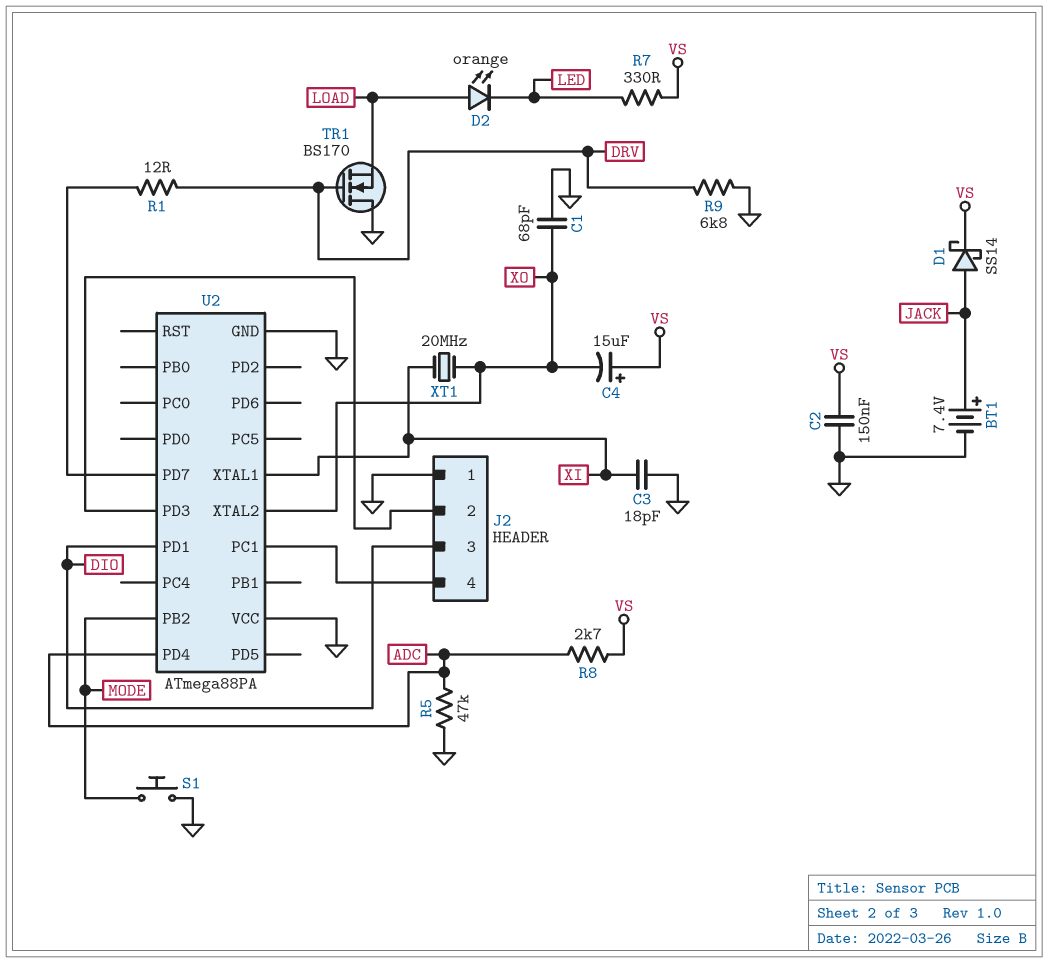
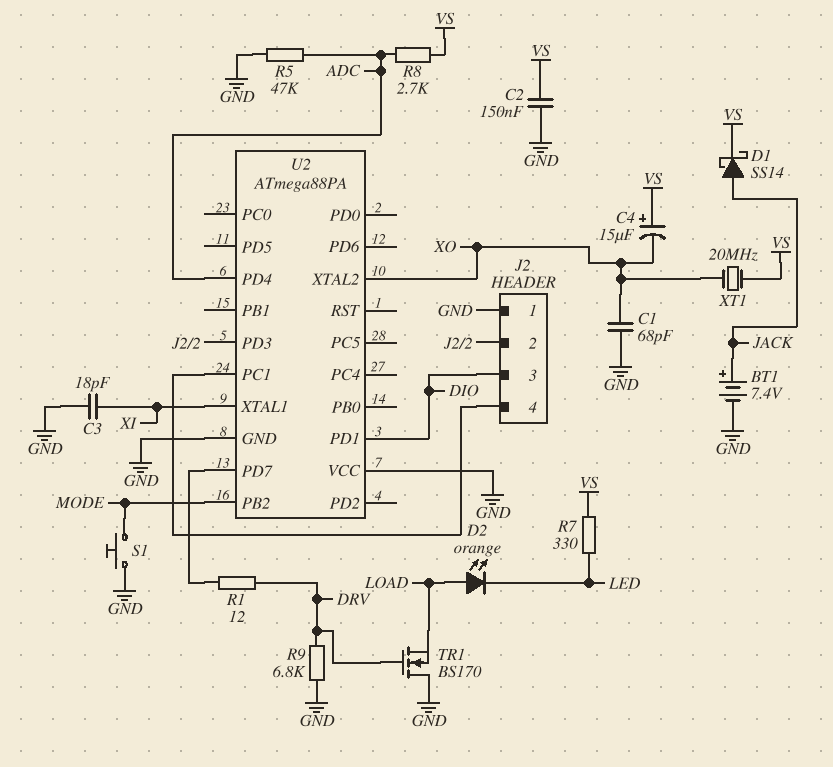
XT1: 20MHz (XI, XO) -> 20MHz (VS, XO)

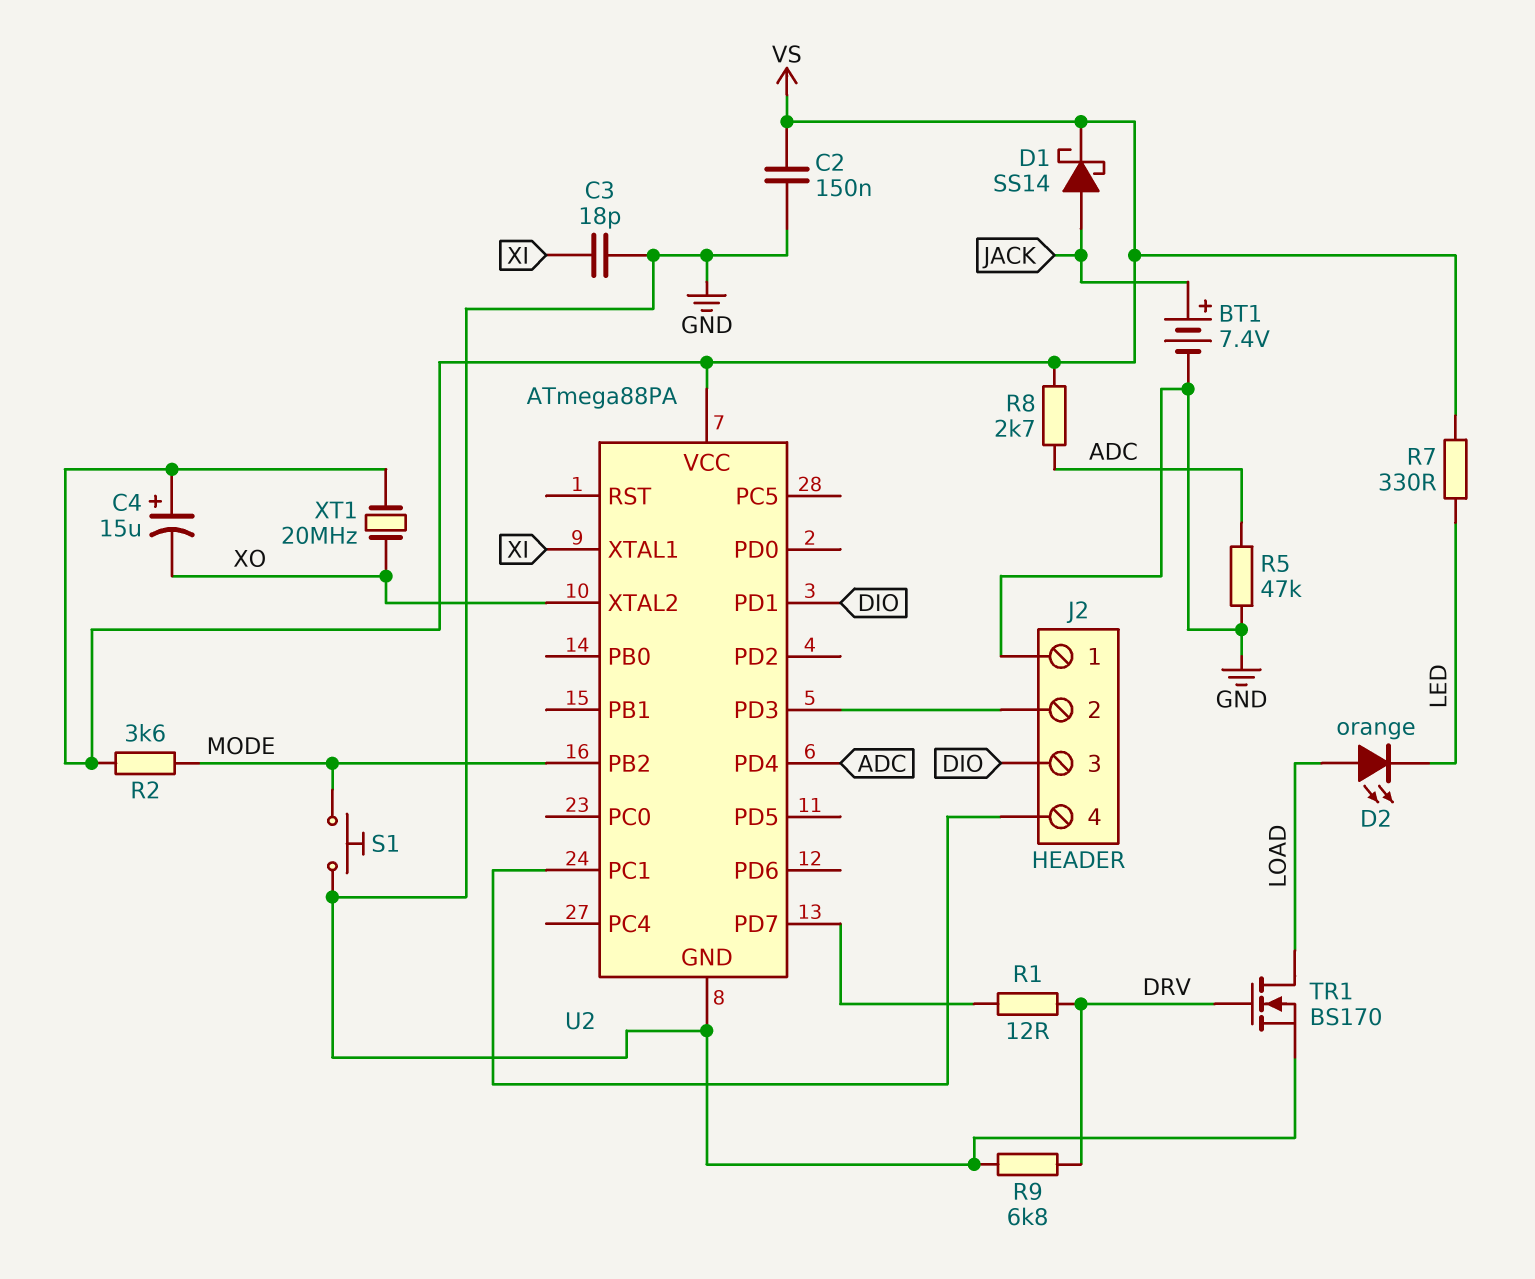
C1: 68pF (GND, XO) -> none
R2: none -> 3.6k (MODE, VS)
TR1: NMOS BS170 (G DRV, D GND, S LOAD) -> NMOS BS170 (G DRV, D LOAD, S GND)
U2 pin VCC: GND -> VS

